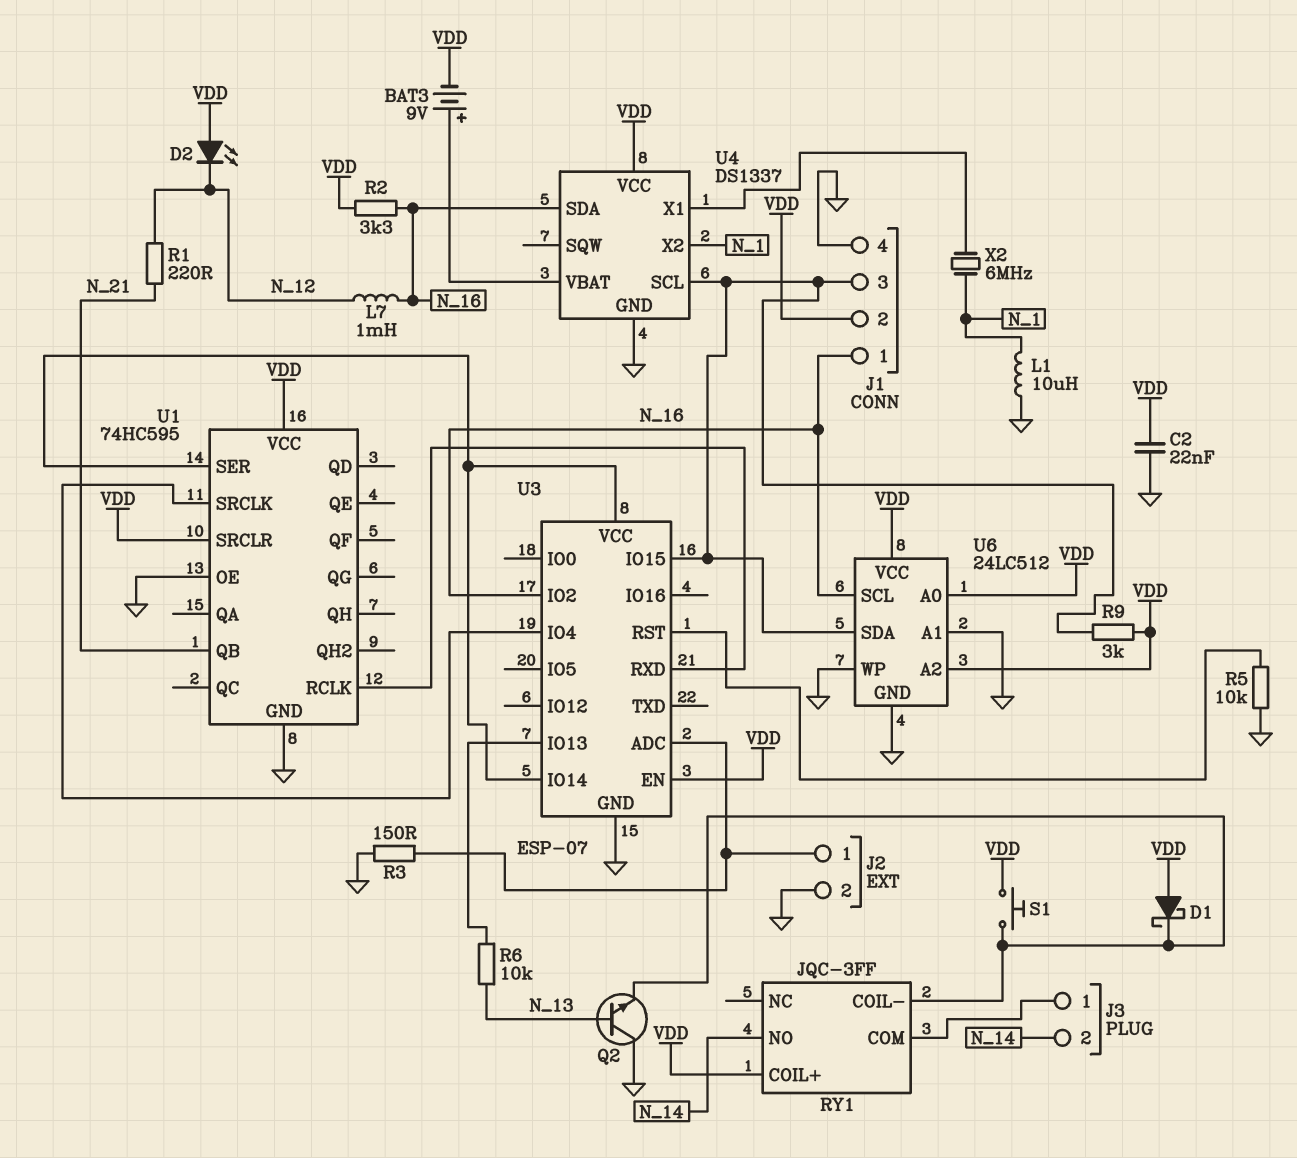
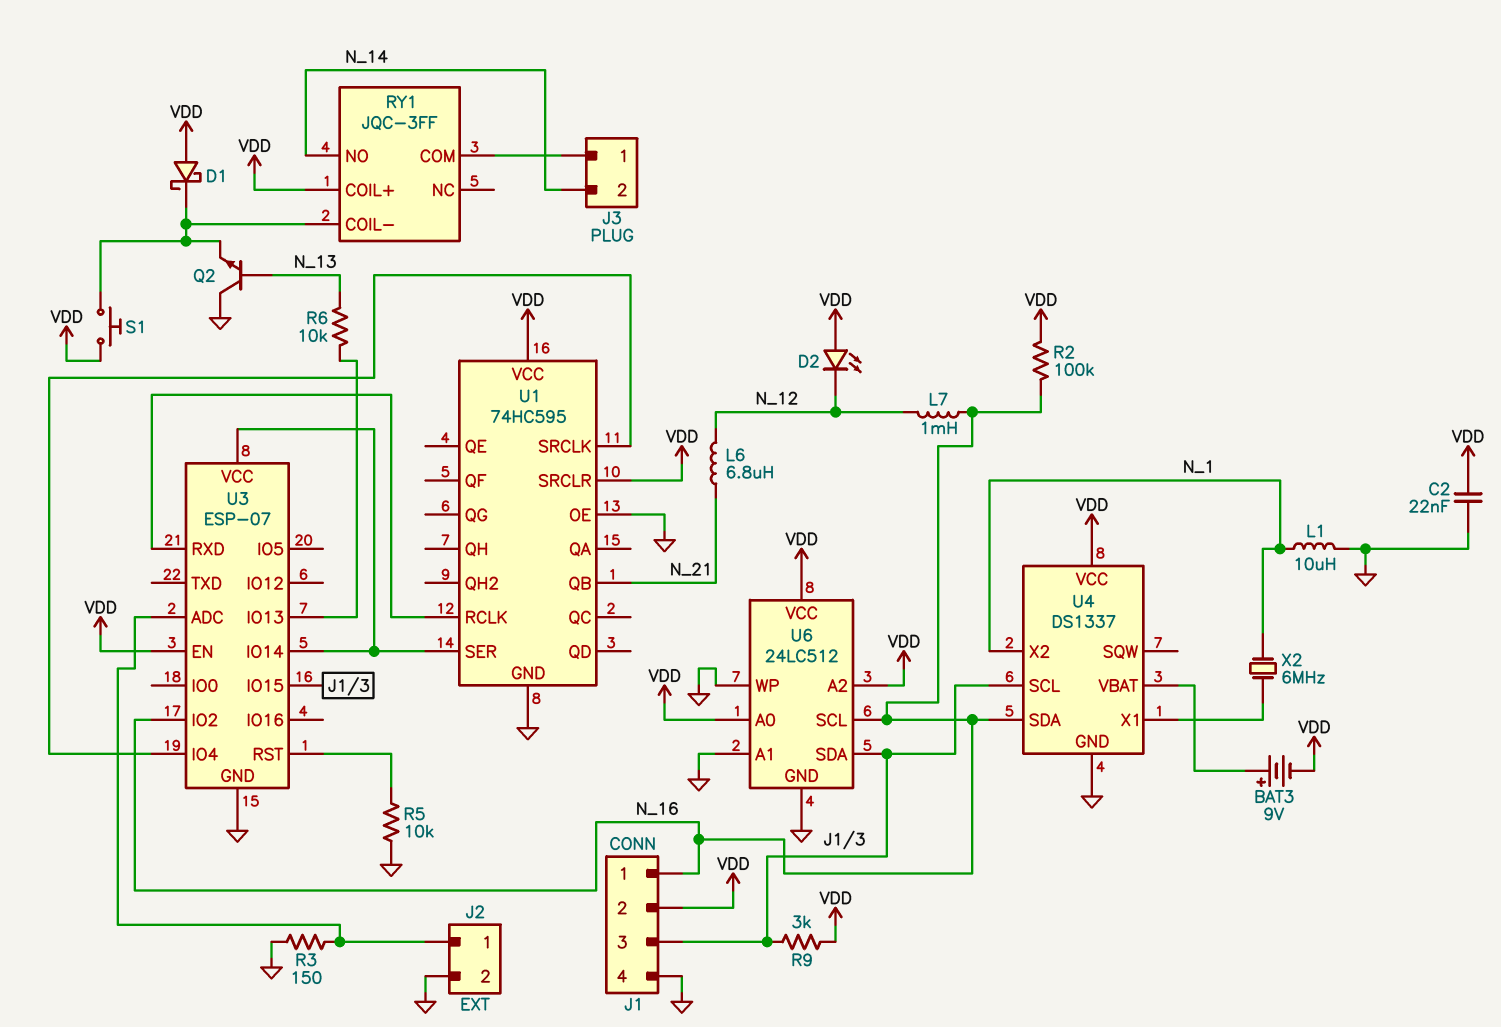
L6: none -> 6.8uH (N_12, N_21)
R1: 220 (N_12, N_21) -> none
R2: 3.3k (N_16, VDD) -> 100k (N_16, VDD)

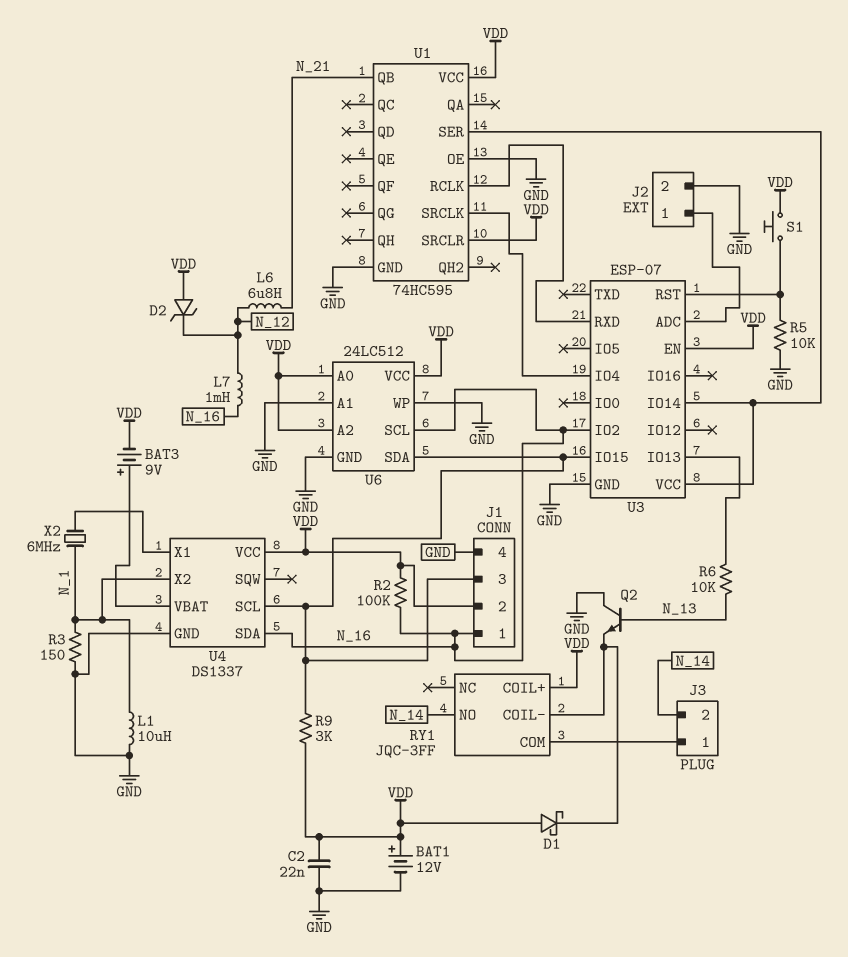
BAT1: none -> 12V (plus VDD, minus GND)
D2: LED (A VDD, K N_12) -> zener (A VDD, K N_12)
R3: 150 (GND, J2/1) -> 150 (GND, N_1)
S1: button (RY1/COIL-, VDD) -> button (U3/RST, VDD)

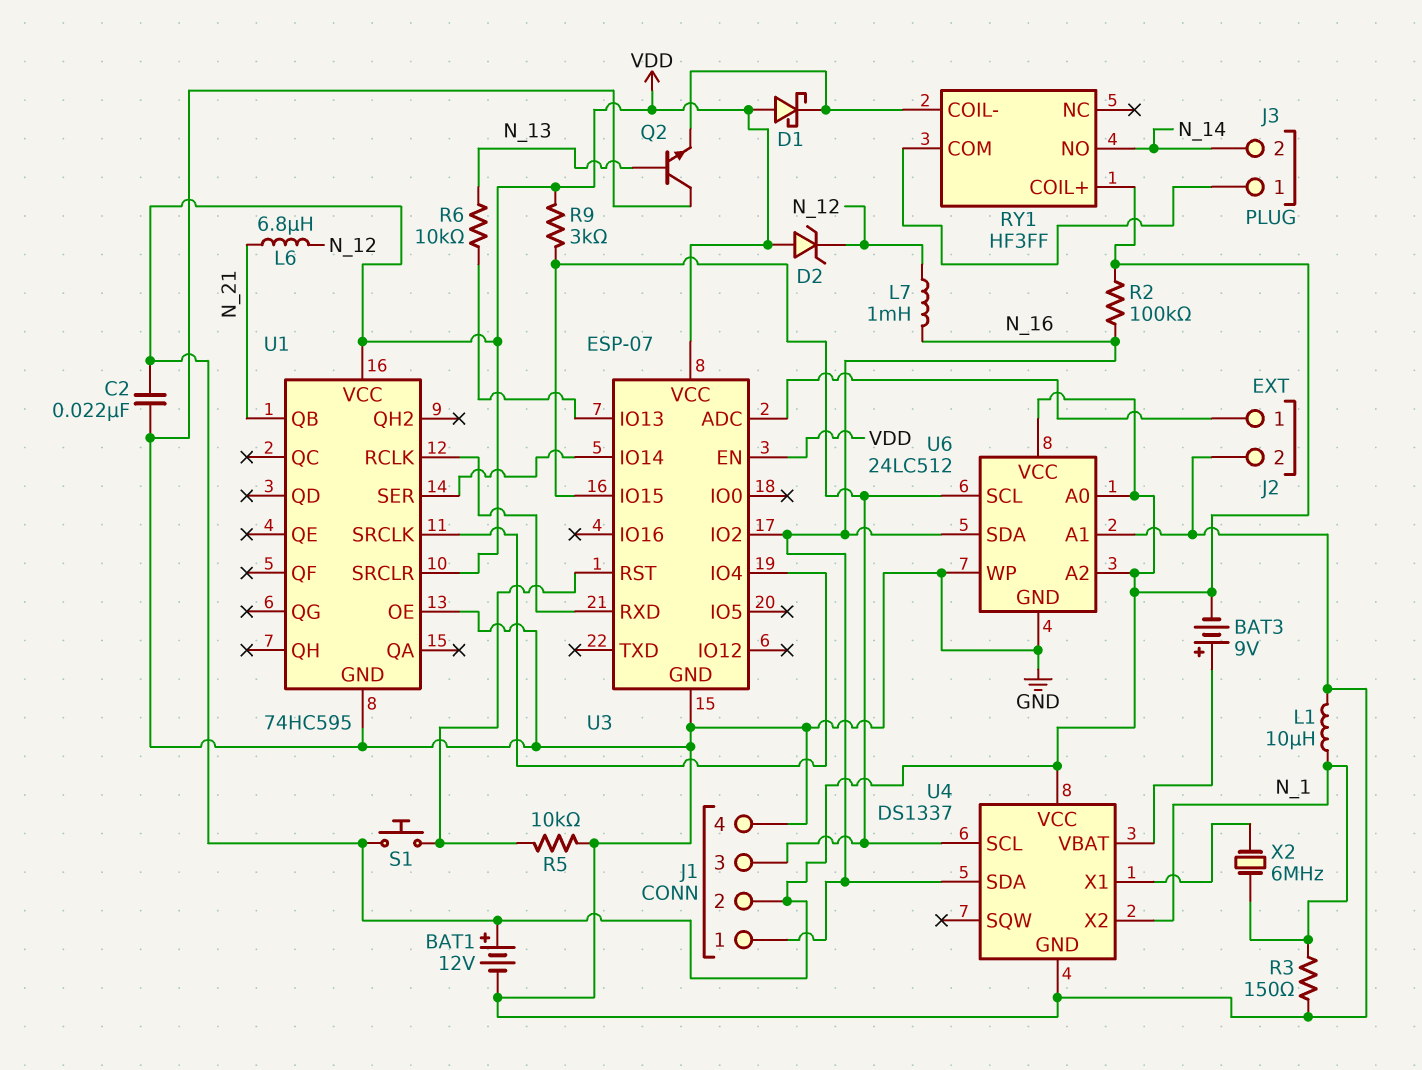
RY1: JQC-3FF -> HF3FF
U3 pin VCC: U1/SER -> VDD
U6 pin SCL: N_16 -> J1/3
U6 pin SDA: J1/3 -> N_16

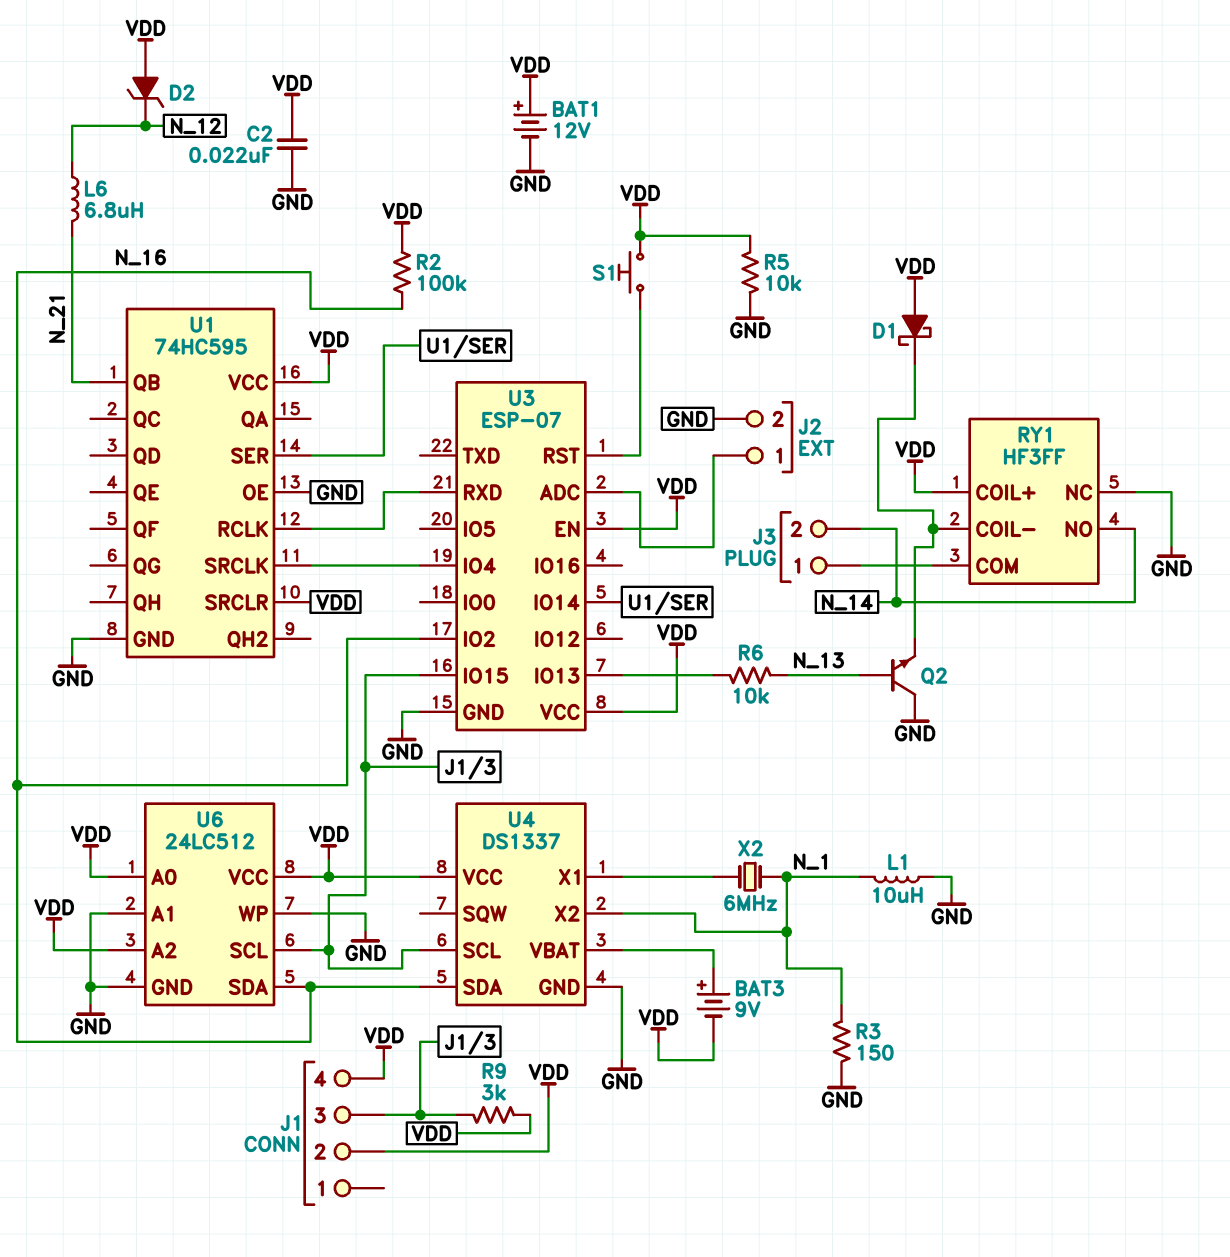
J1 pin 1: N_16 -> none
J1 pin 4: GND -> VDD
L7: 1mH (N_12, N_16) -> none
R5: 10k (GND, U3/RST) -> 10k (GND, VDD)
RY1 pin NC: none -> GND

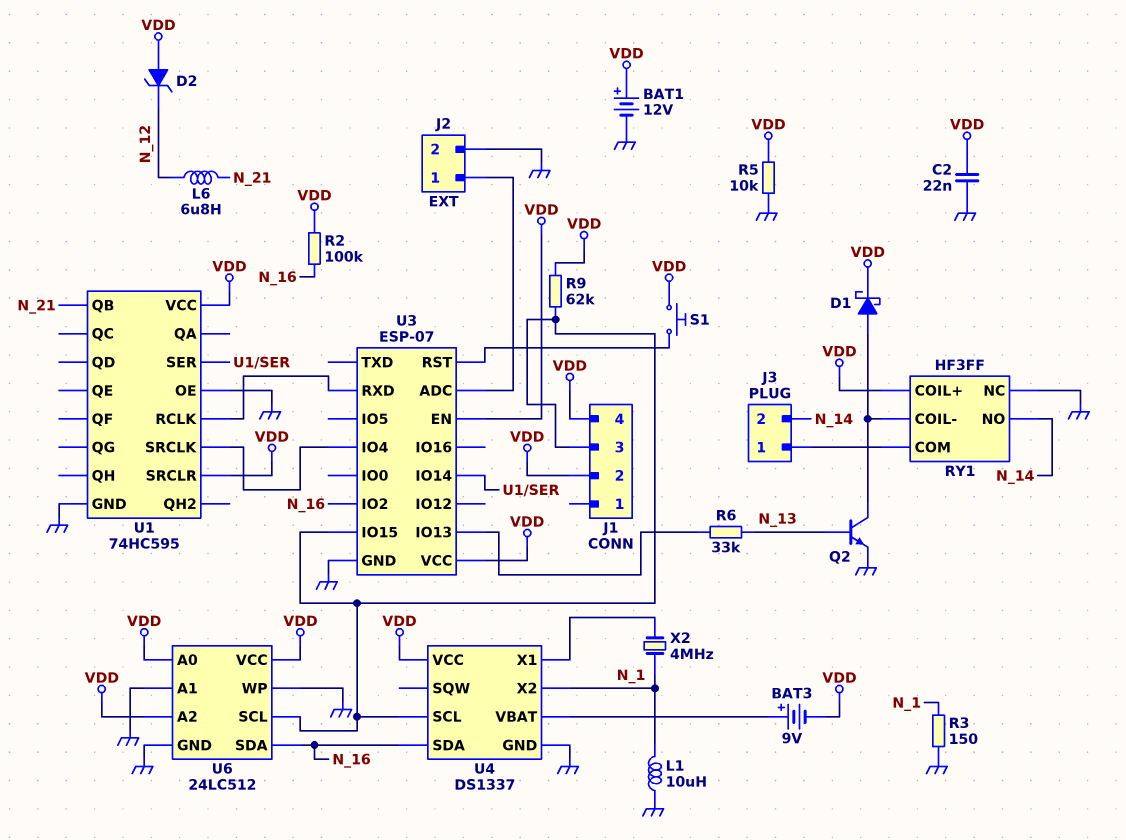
D1: schottky (A VDD, K RY1/COIL-) -> schottky (A RY1/COIL-, K VDD)
Q2: NPN (B N_13, C GND, E RY1/COIL-) -> NPN (B N_13, C RY1/COIL-, E GND)
R6: 10k (N_13, U3/IO13) -> 33k (N_13, U3/IO13)
R9: 3k (J1/3, VDD) -> 62k (J1/3, VDD)
X2: 6MHz (N_1, U4/X1) -> 4MHz (N_1, U4/X1)

